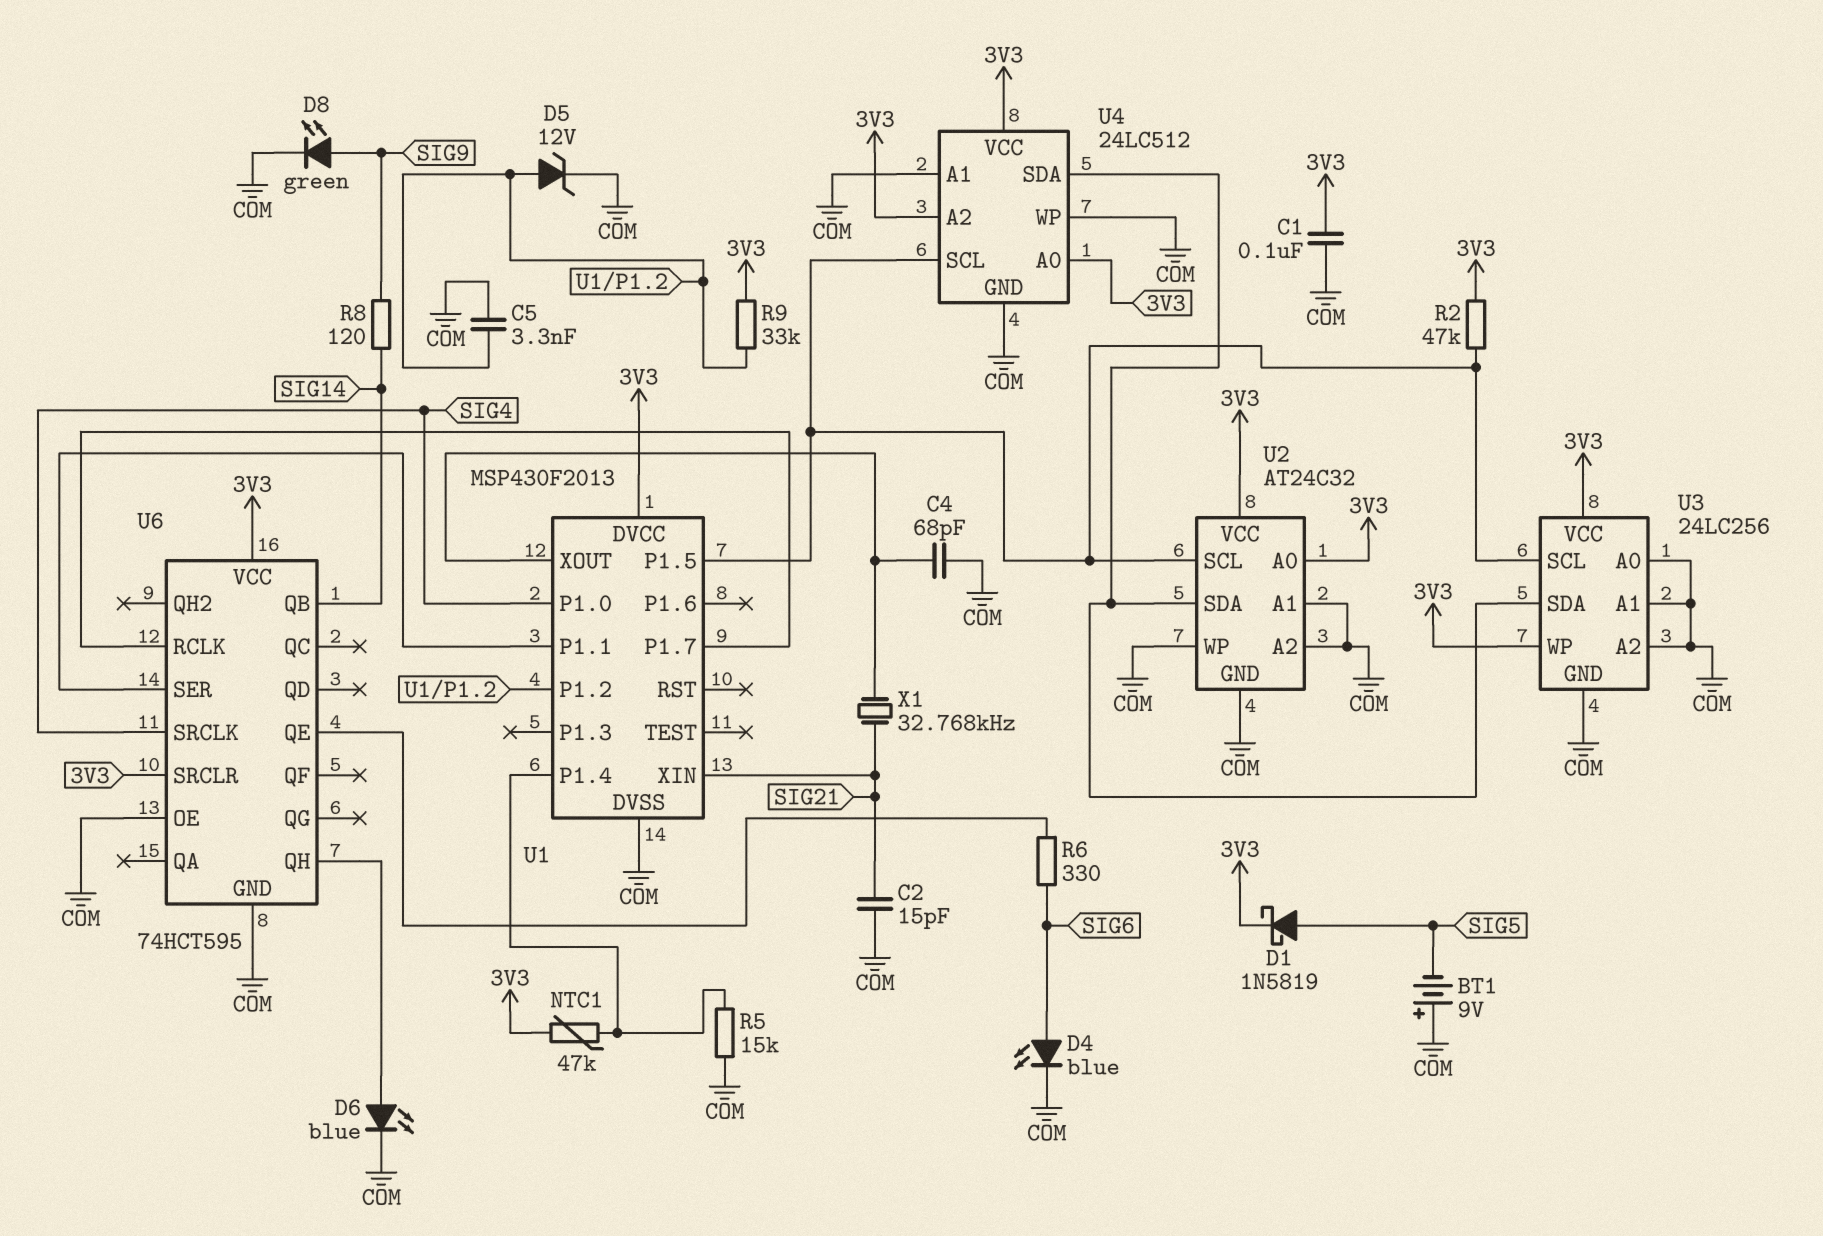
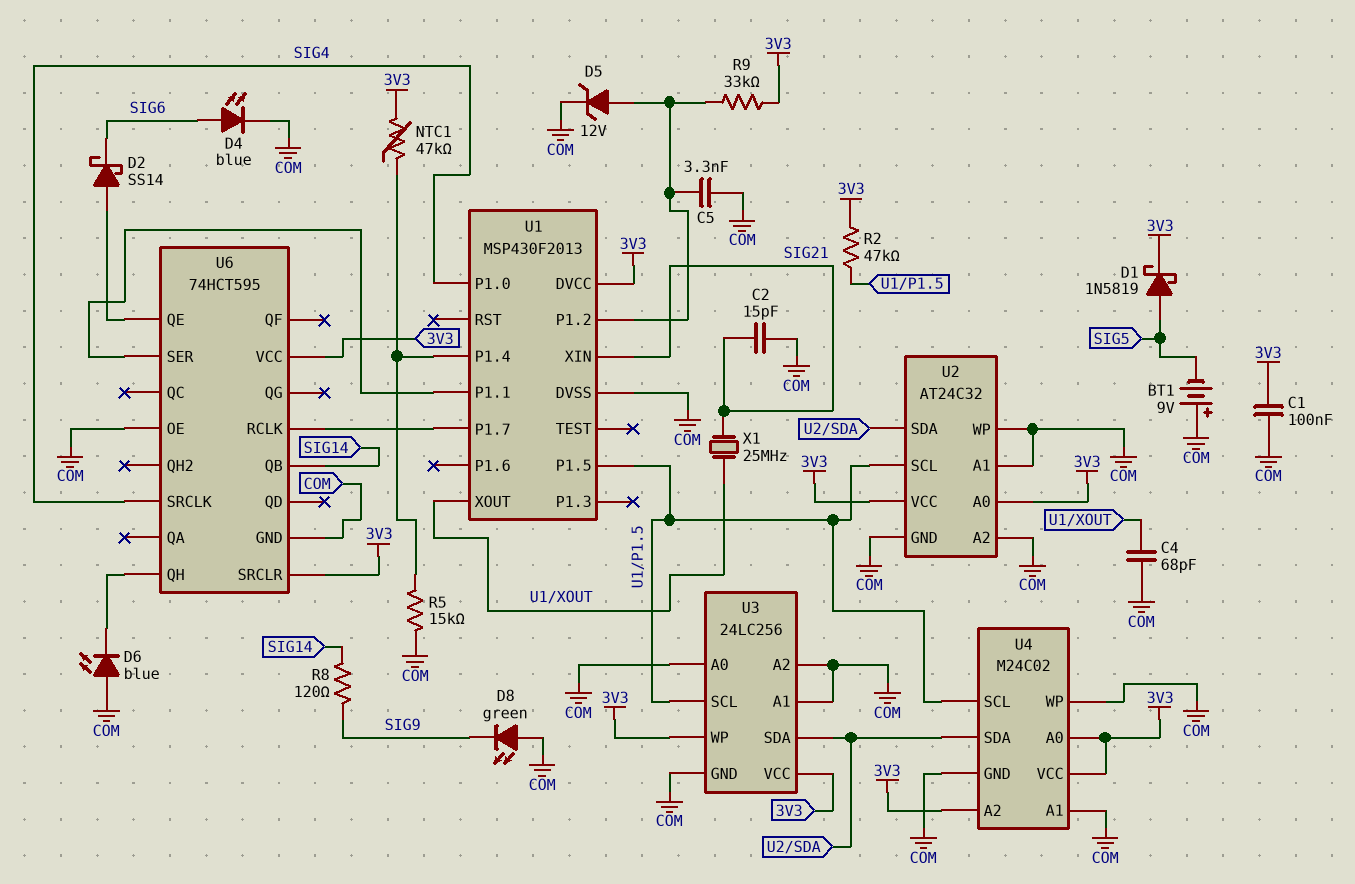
D2: none -> schottky SS14 (A U6/QE, K SIG6)
D6: LED blue (A U6/QH, K COM) -> LED blue (A COM, K U6/QH)
D8: LED green (A SIG9, K COM) -> LED green (A COM, K SIG9)
R6: 330 (SIG6, U6/QE) -> none
U4: 24LC512 -> M24C02
X1: 32.768kHz (SIG21, U1/XOUT) -> 25MHz (SIG21, U1/XOUT)

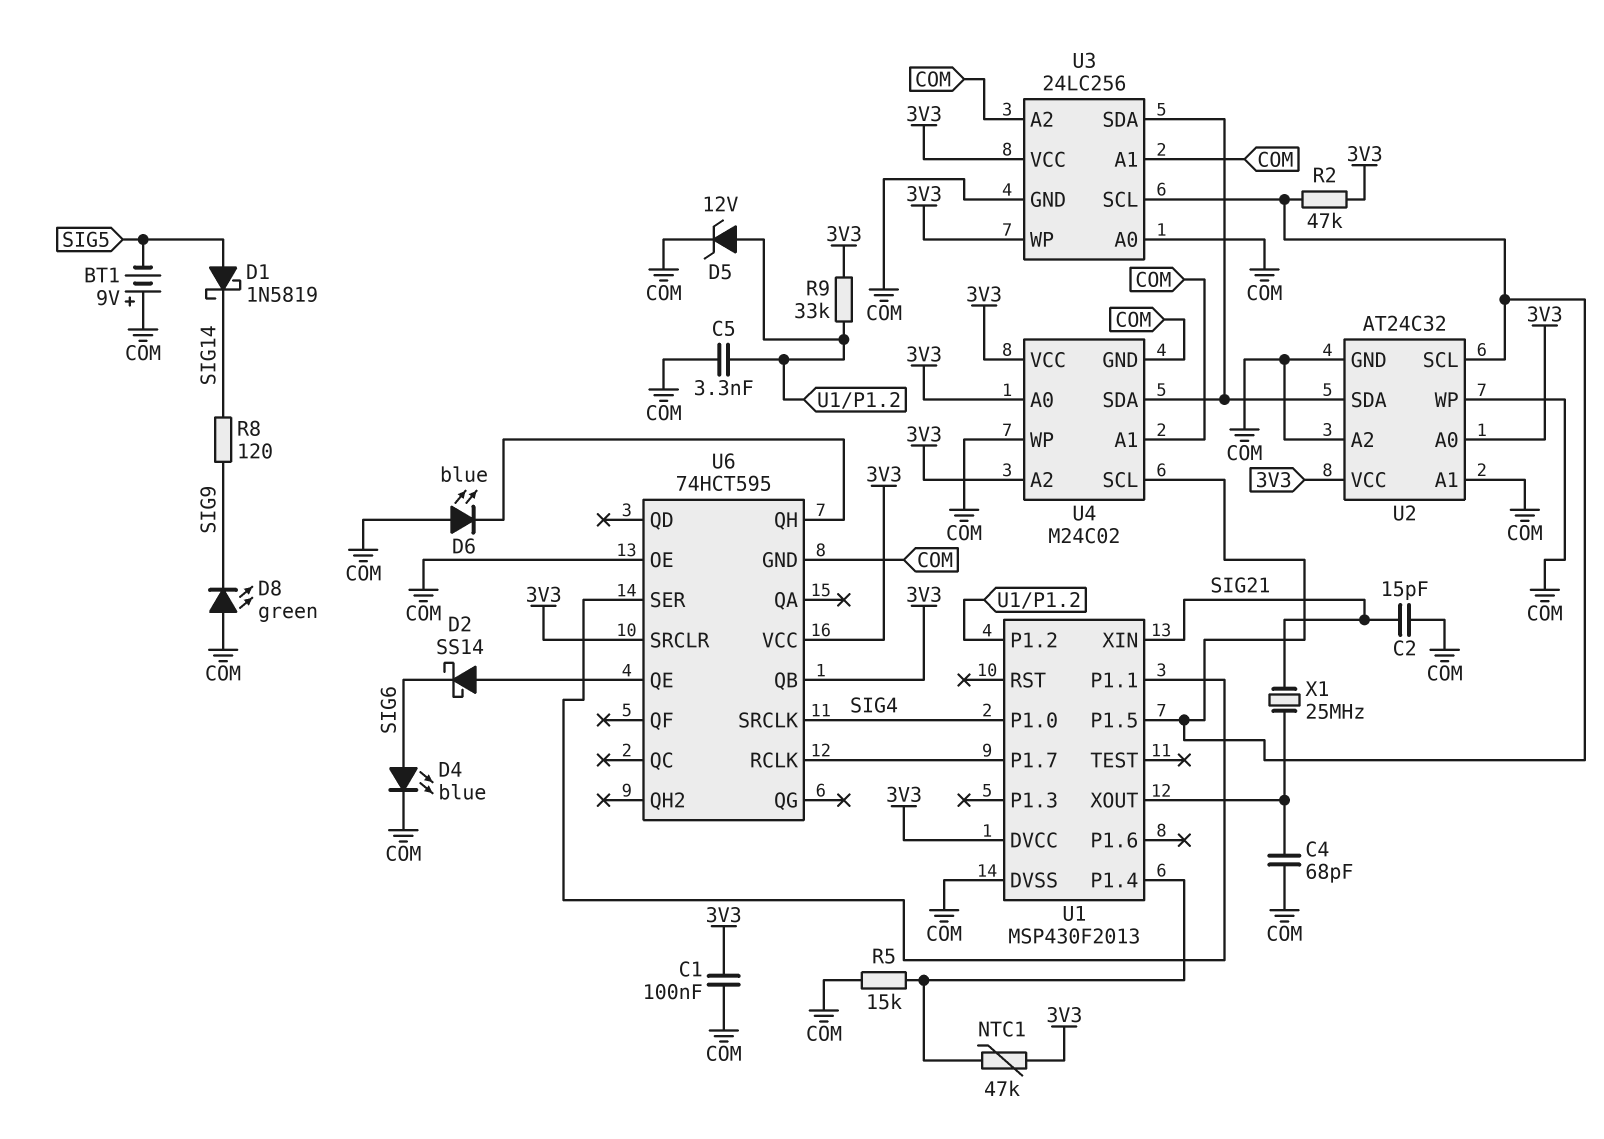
D1: schottky 1N5819 (A SIG5, K 3V3) -> schottky 1N5819 (A SIG5, K SIG14)
U6 pin QB: SIG14 -> 3V3

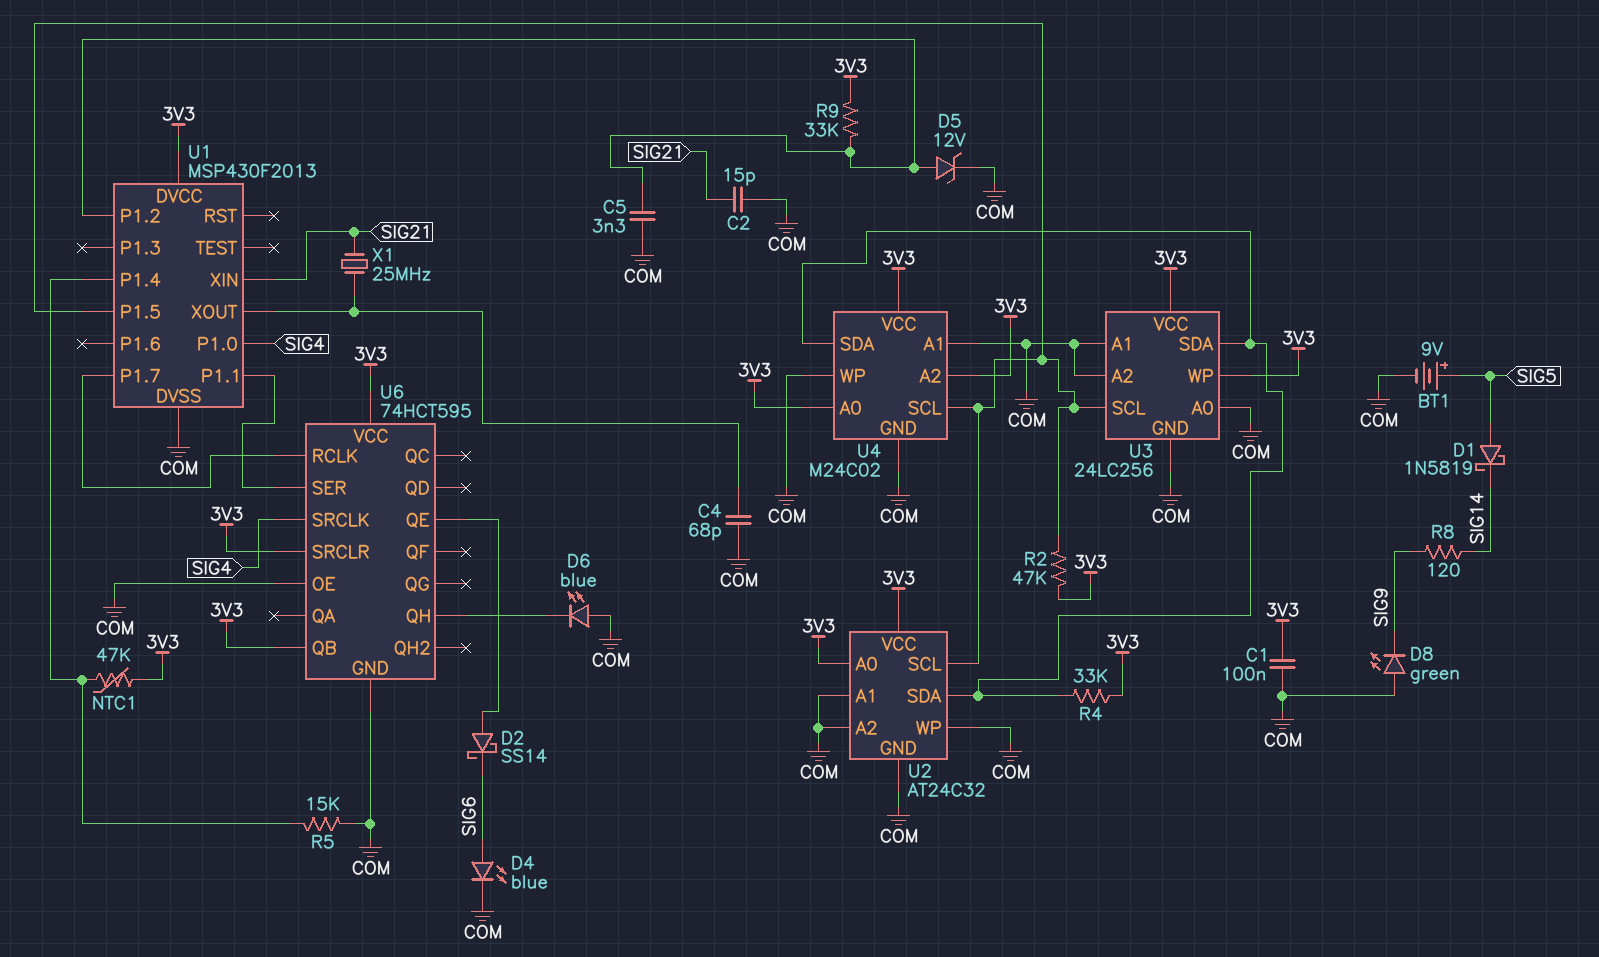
BT1: 9V (plus COM, minus SIG5) -> 9V (plus SIG5, minus COM)
R4: none -> 33k (3V3, U2/SDA)

